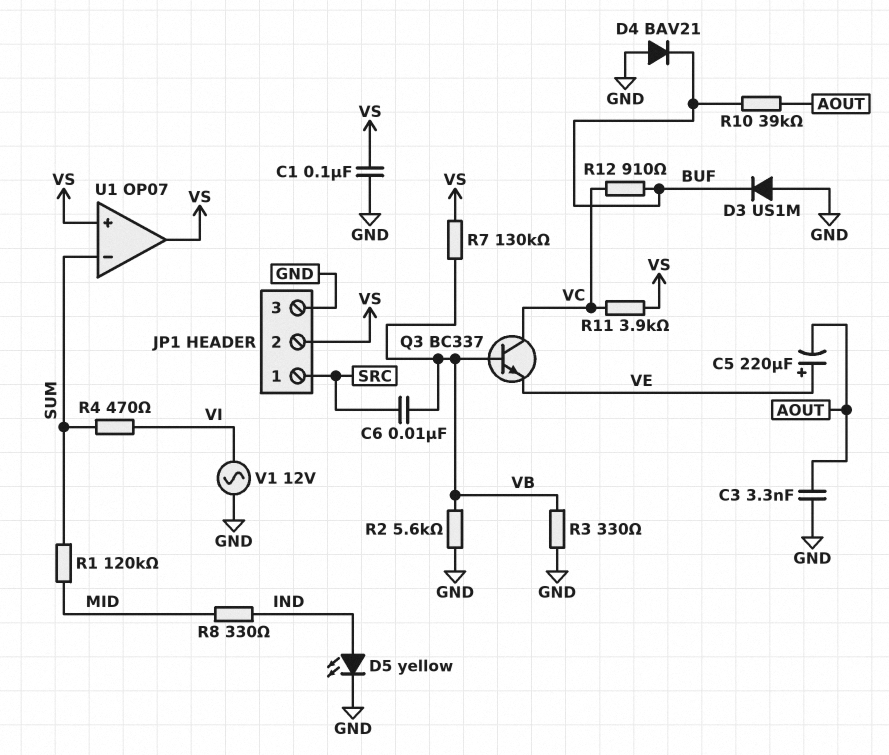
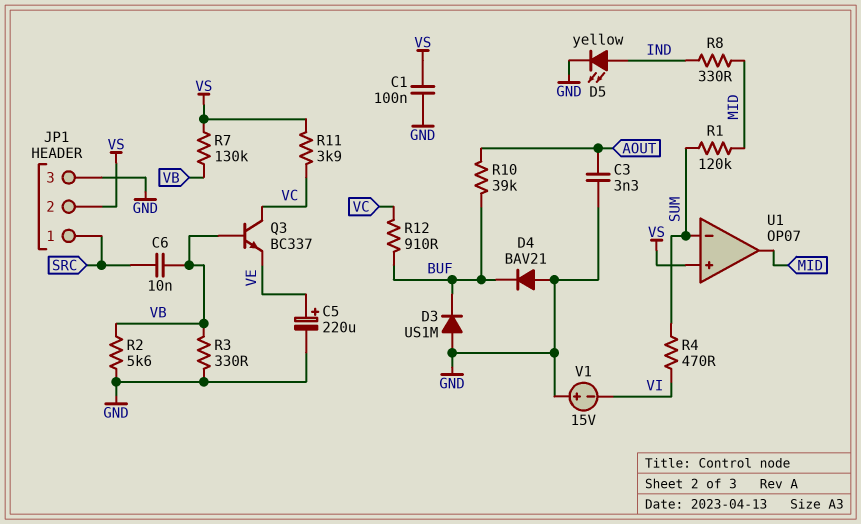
C5: 220uF (plus VE, minus AOUT) -> 220uF (plus VE, minus GND)
U1 pin out: VS -> MID
V1: AC 12V (GND, VI) -> 15V (plus GND, minus VI)

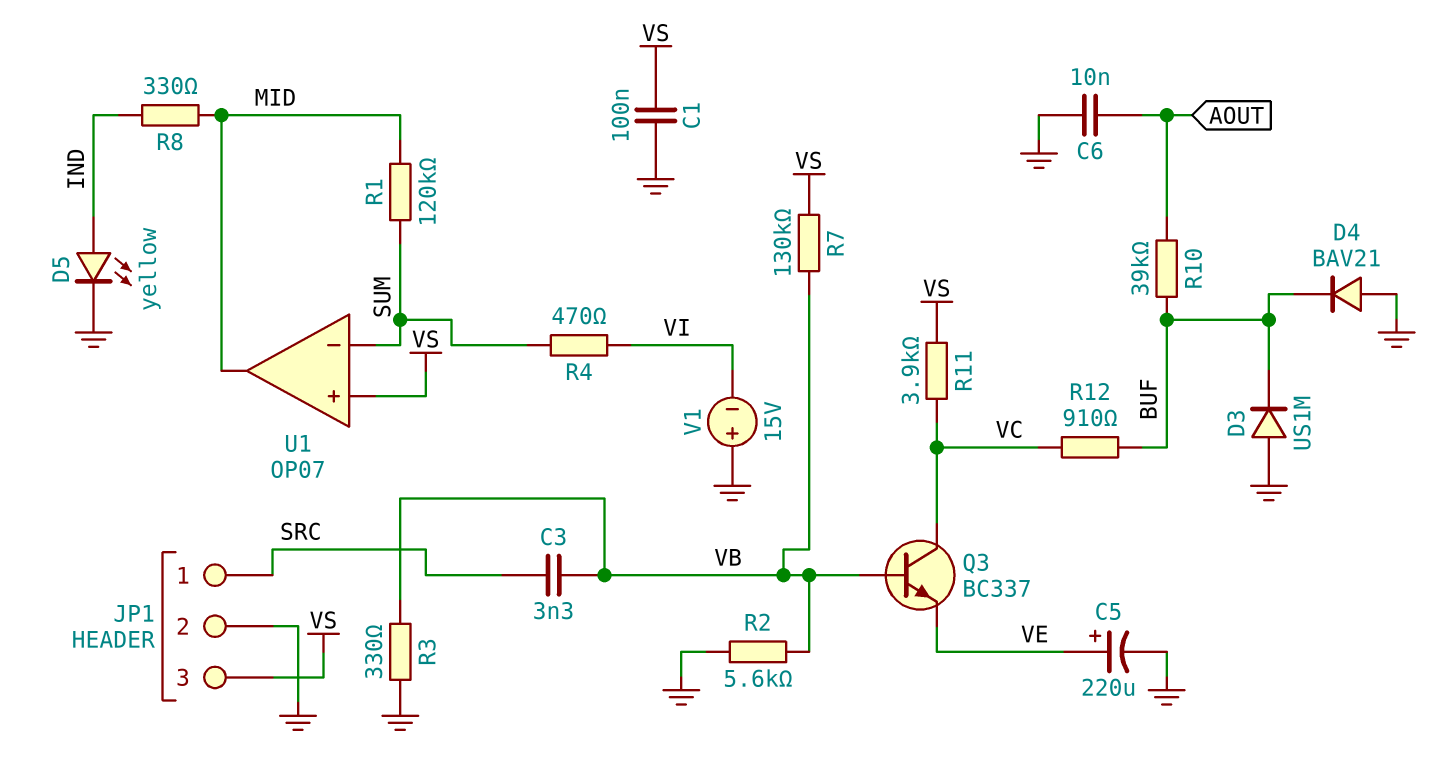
C3: 3.3nF (AOUT, GND) -> 3.3nF (SRC, VB)
C6: 10nF (SRC, VB) -> 10nF (AOUT, GND)
JP1 pin 2: VS -> GND
JP1 pin 3: GND -> VS

